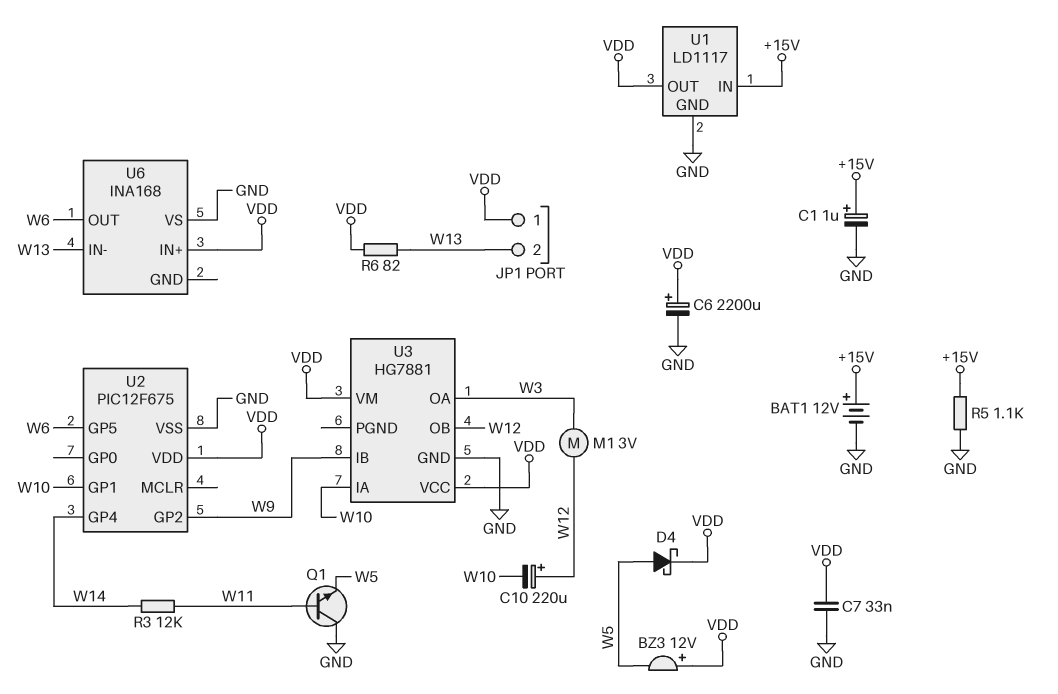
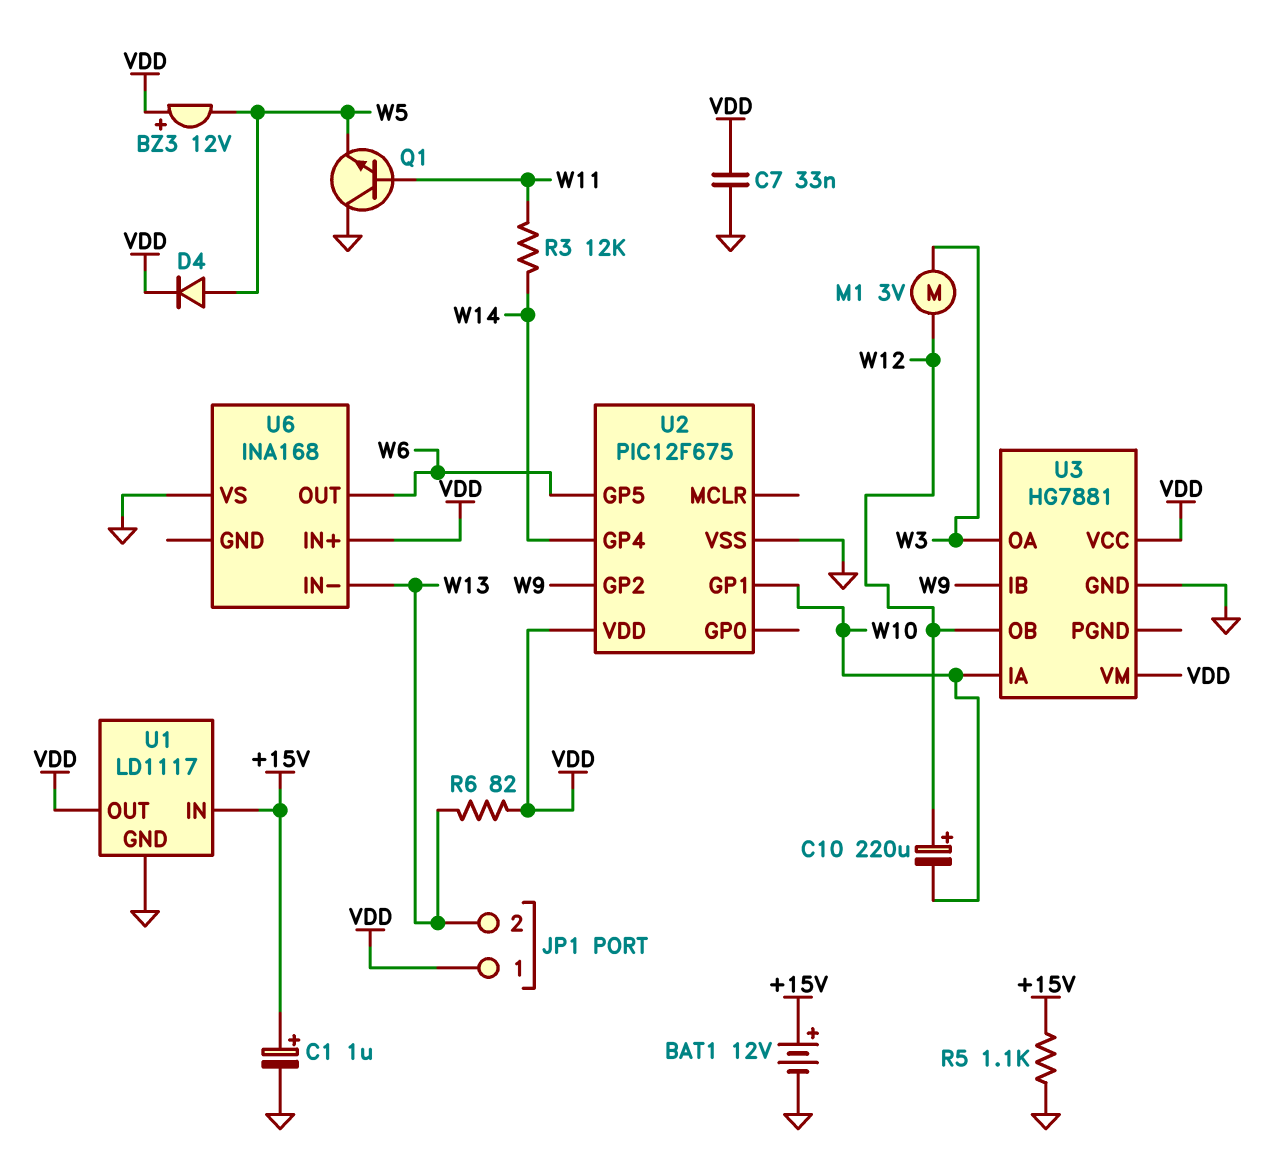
C6: 2200uF (plus VDD, minus GND) -> none
D4: schottky (A W5, K VDD) -> diode (A W5, K VDD)

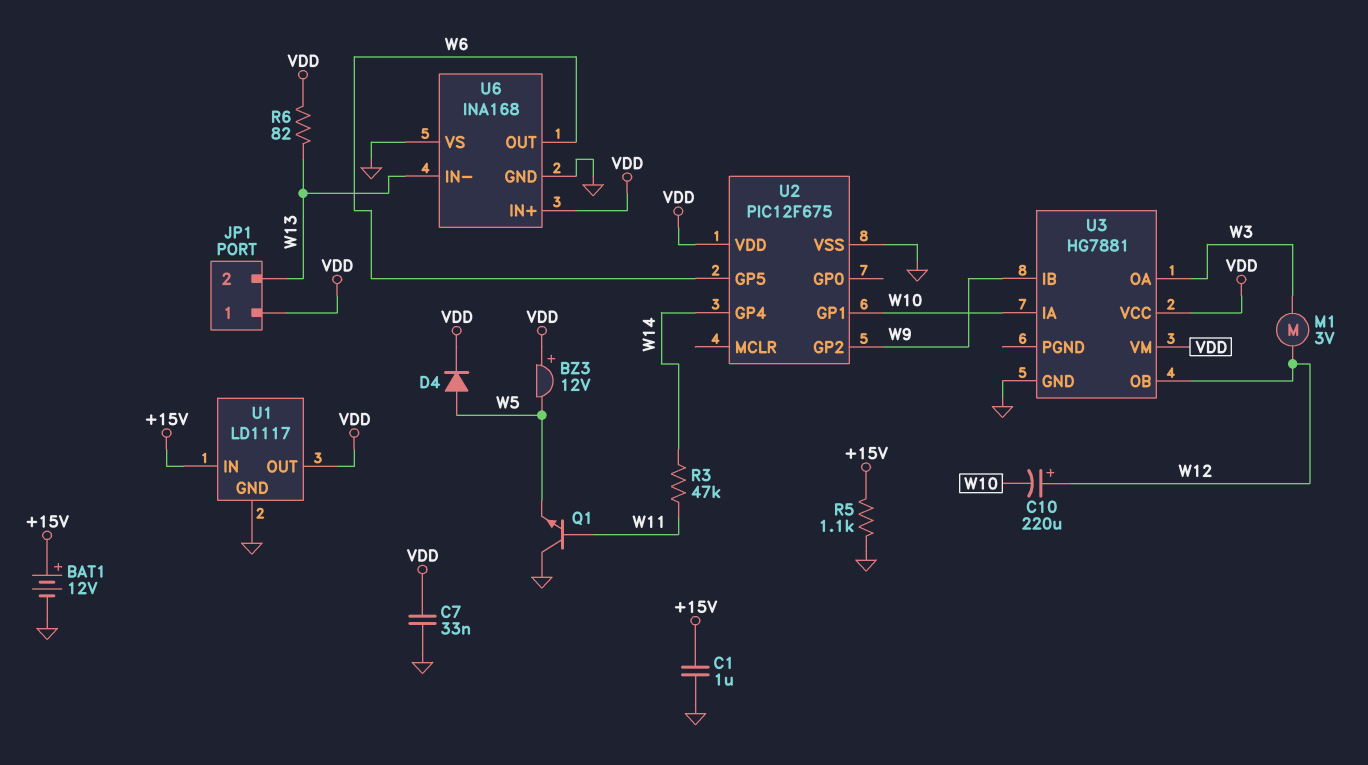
C1: 1uF (plus +15V, minus GND) -> 1uF (+15V, GND)
R3: 12k (W11, W14) -> 47k (W11, W14)
U6 pin GND: none -> GND

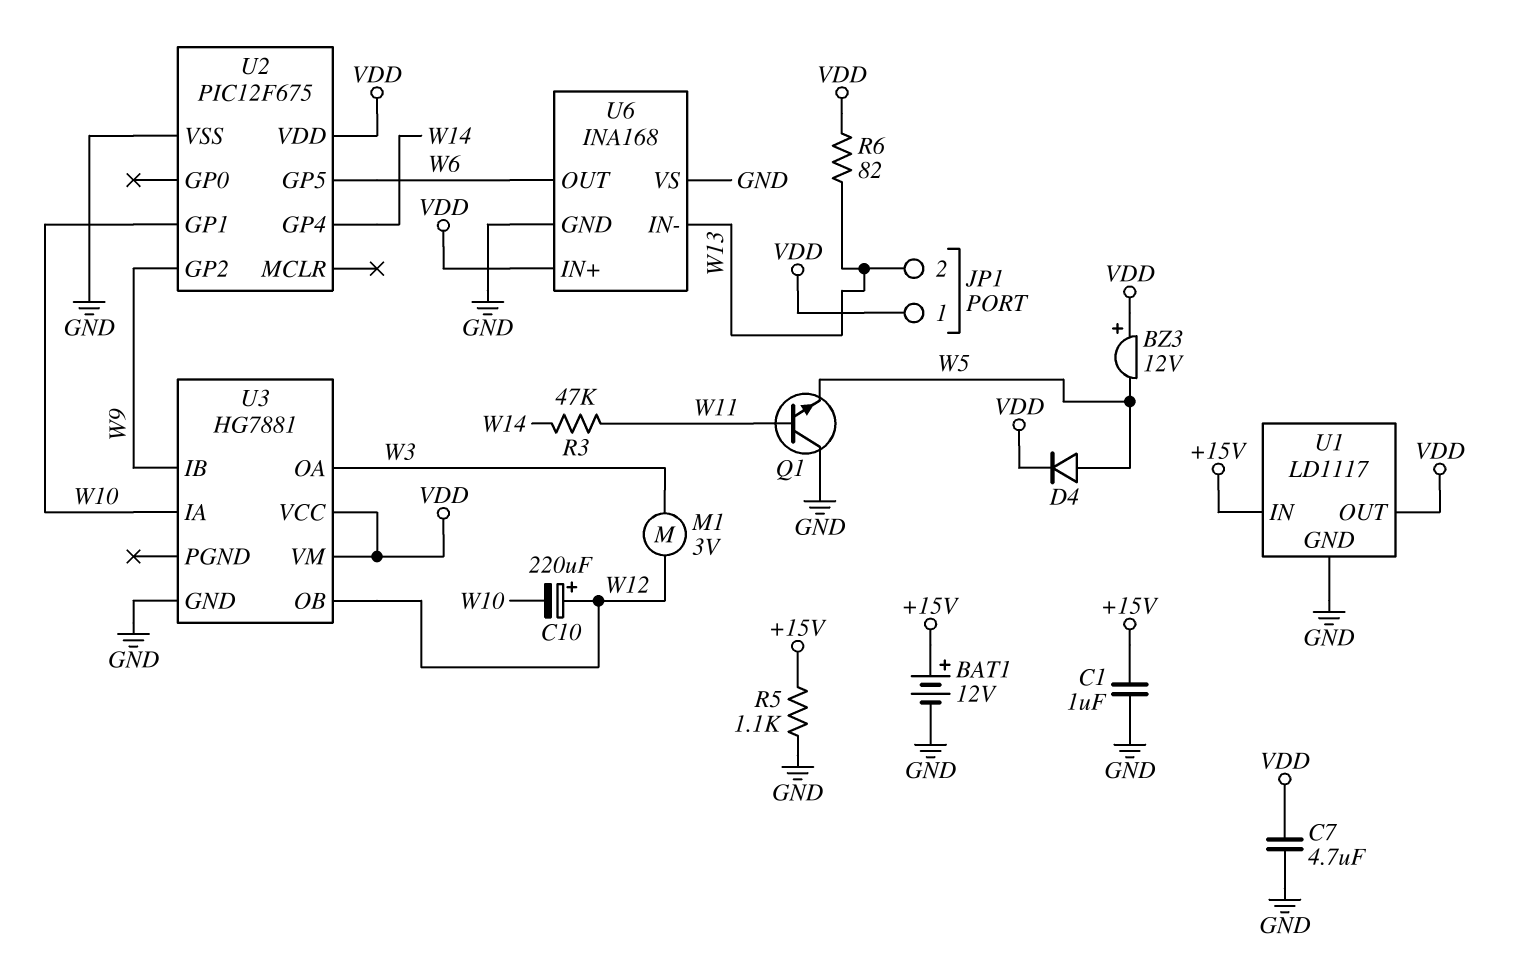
C7: 33nF (GND, VDD) -> 4.7uF (GND, VDD)

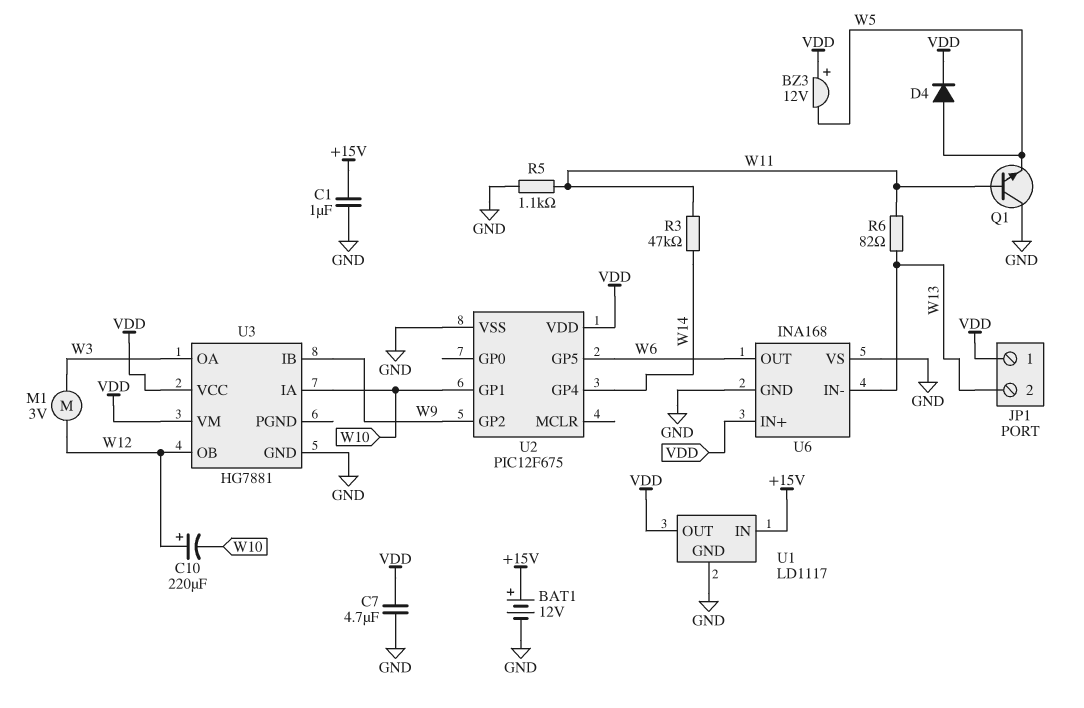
R5: 1.1k (+15V, GND) -> 1.1k (GND, W11)
R6: 82 (VDD, W13) -> 82 (W11, W13)

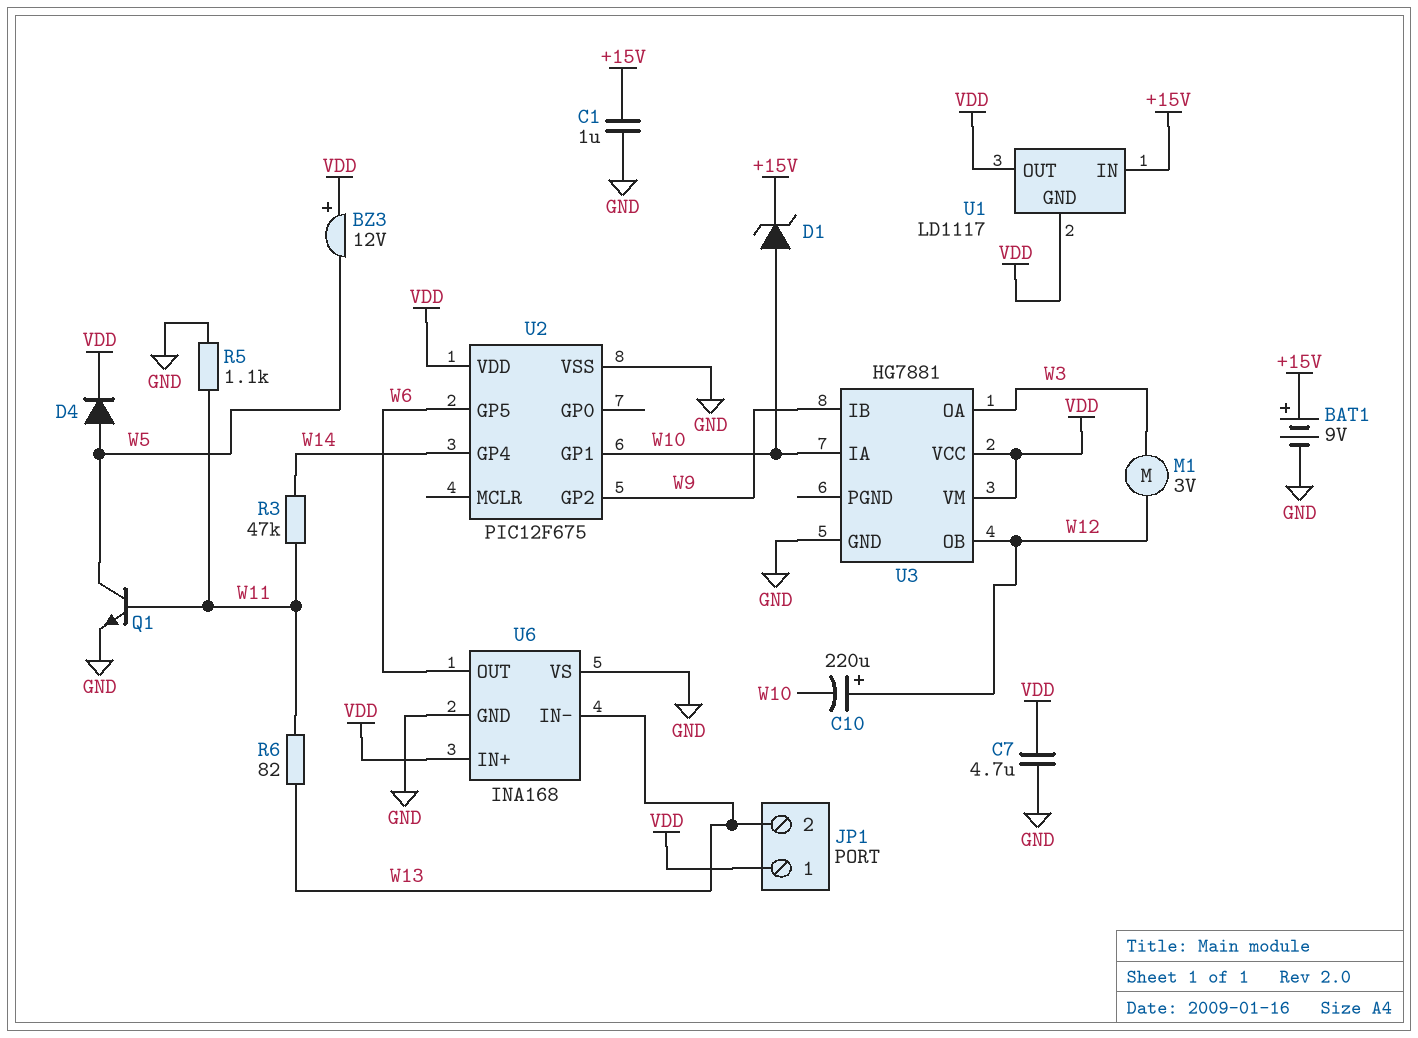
BAT1: 12V (plus +15V, minus GND) -> 9V (plus +15V, minus GND)
D1: none -> zener (A W10, K +15V)
Q1: NPN (B W11, C GND, E W5) -> NPN (B W11, C W5, E GND)
U1 pin GND: GND -> VDD

